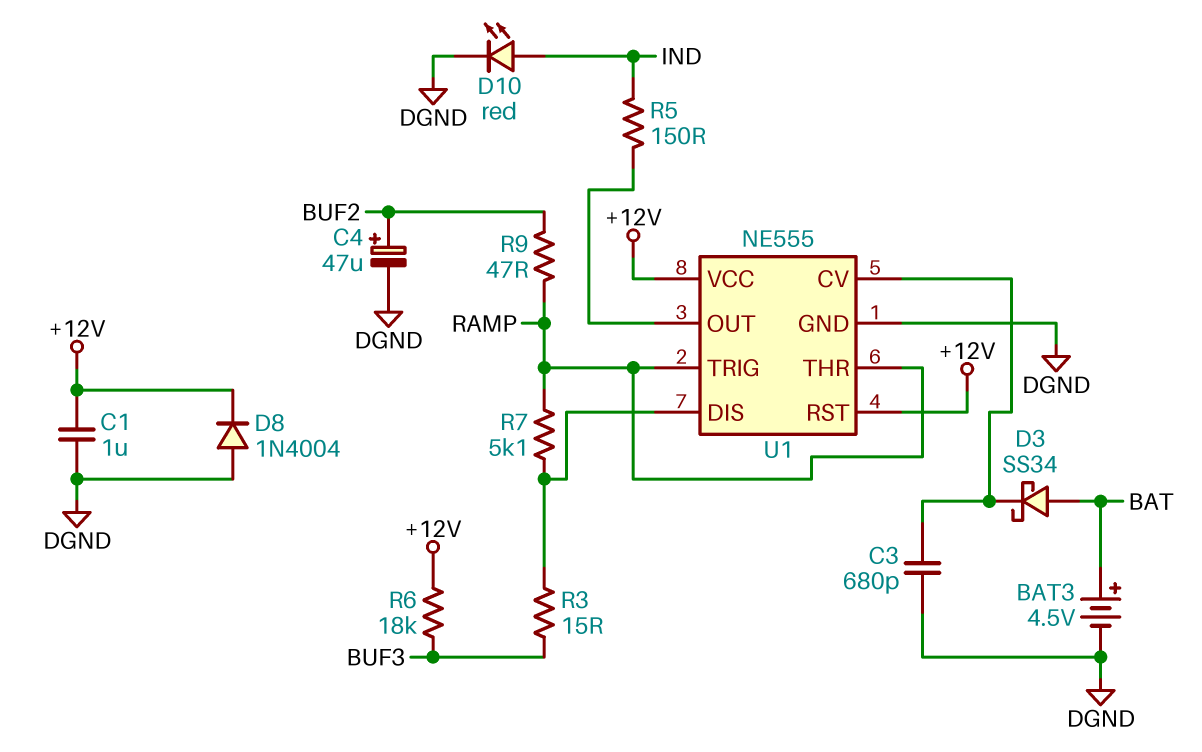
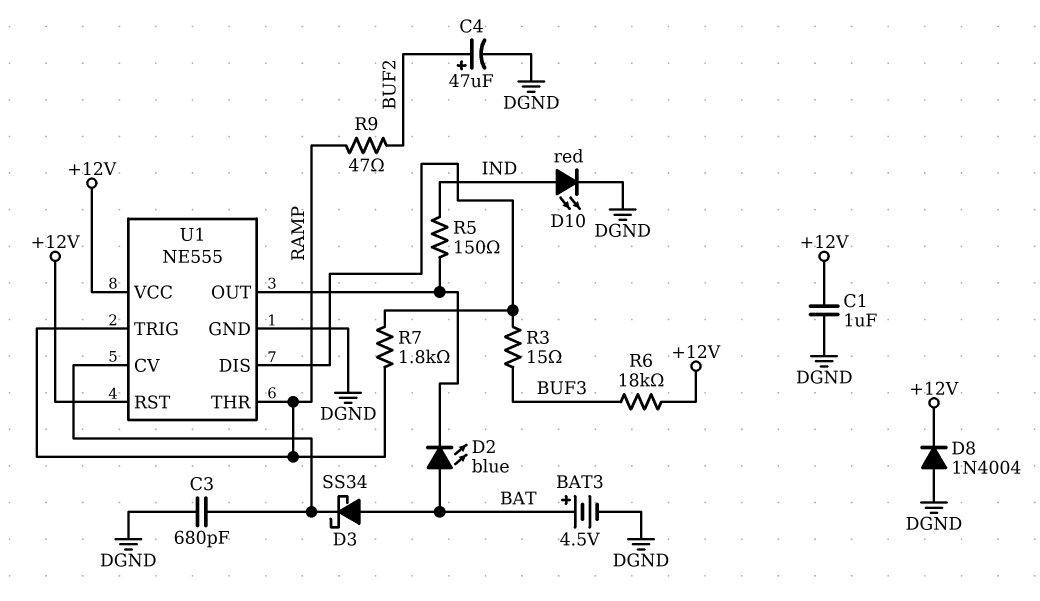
D2: none -> LED blue (A BAT, K U1/OUT)
R7: 5.1k (RAMP, U1/DIS) -> 1.8k (RAMP, U1/DIS)

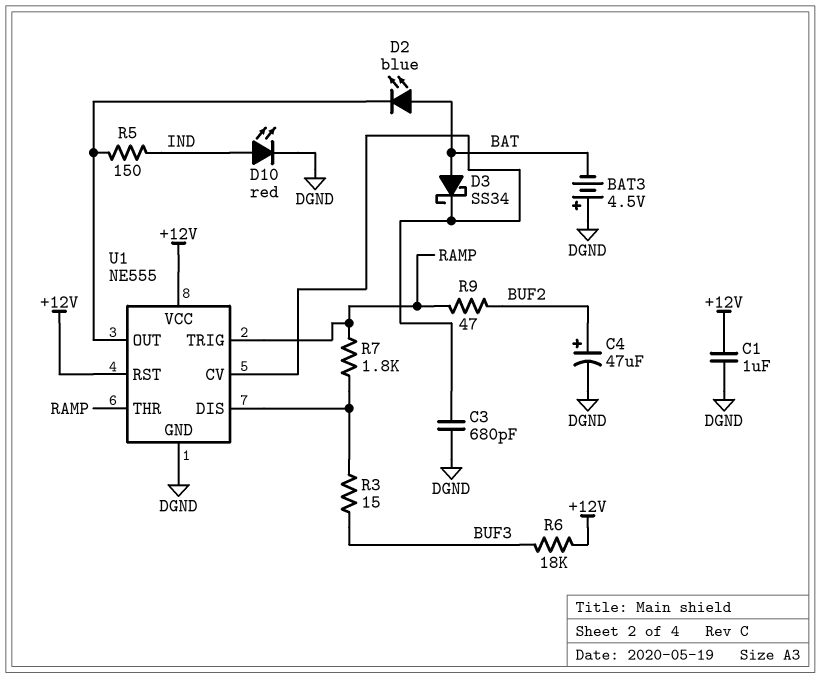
BAT3: 4.5V (plus BAT, minus DGND) -> 4.5V (plus DGND, minus BAT)
D8: diode 1N4004 (A DGND, K +12V) -> none

